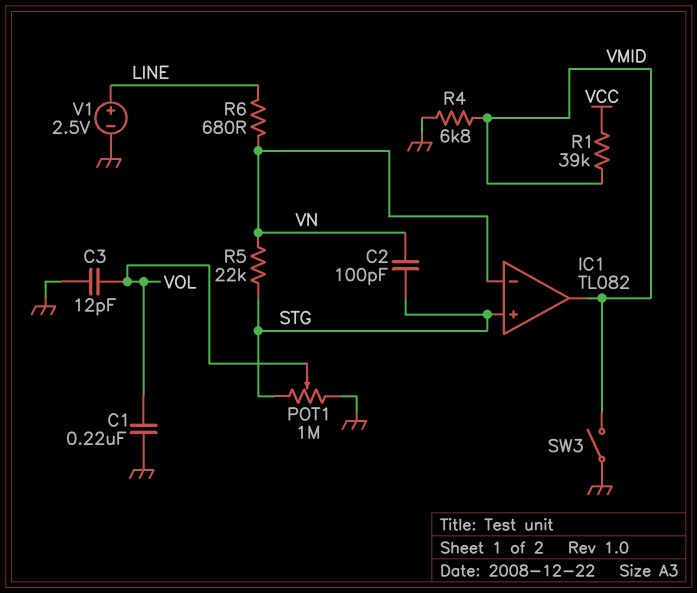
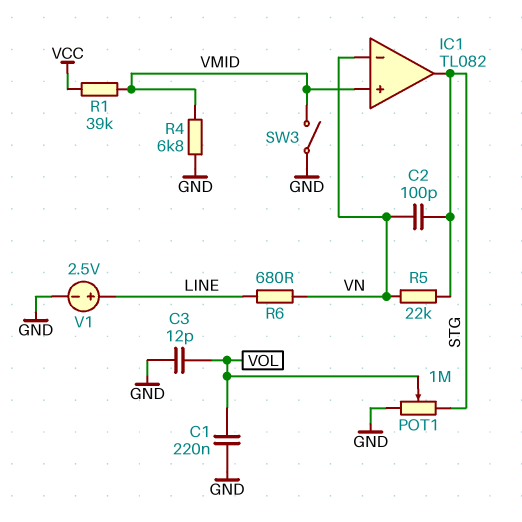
IC1 pin in+: STG -> VMID
IC1 pin out: VMID -> STG

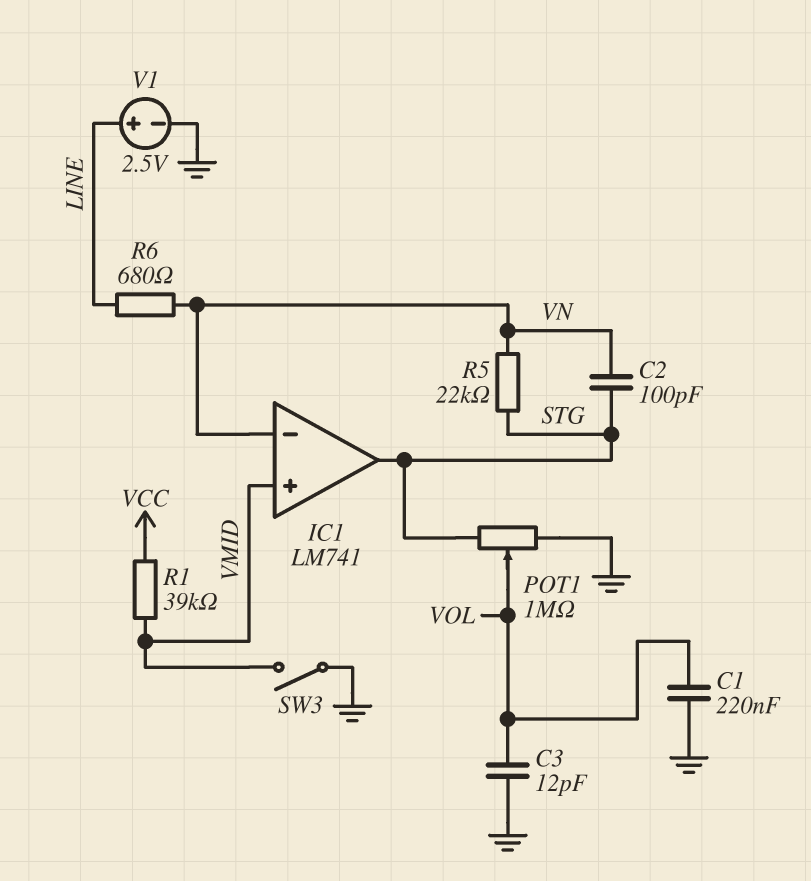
IC1: TL082 -> LM741
R4: 6.8k (GND, VMID) -> none

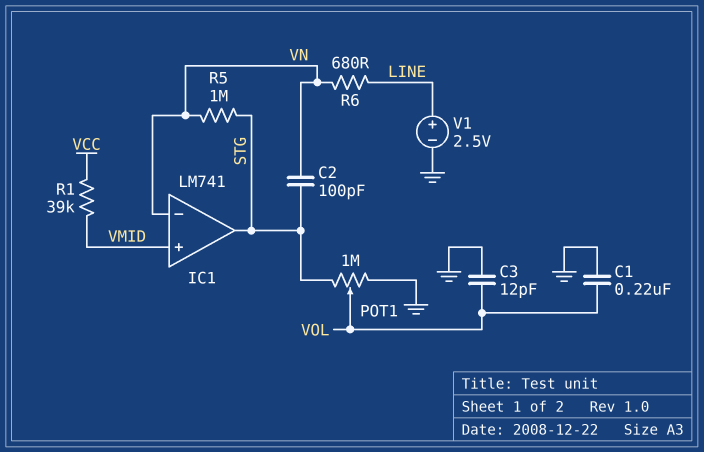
R5: 22k (STG, VN) -> 1M (STG, VN)
SW3: switch (GND, VMID) -> none

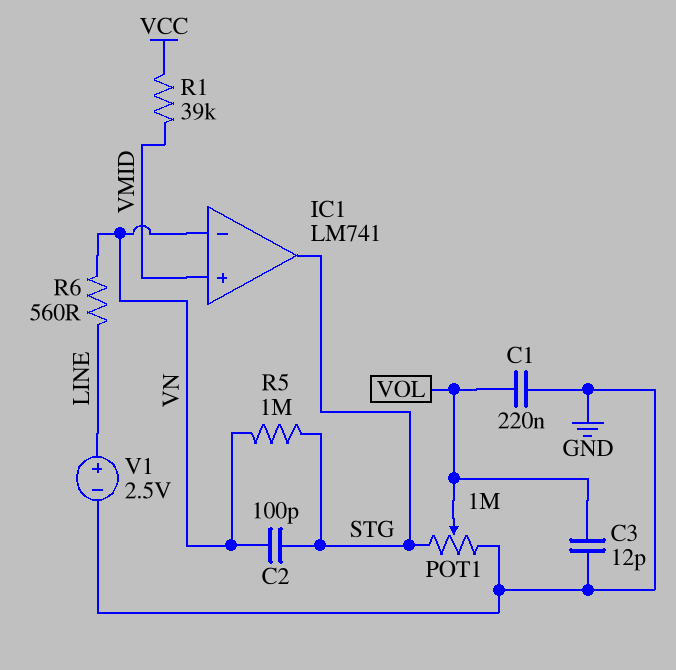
R6: 680 (LINE, VN) -> 560 (LINE, VN)

